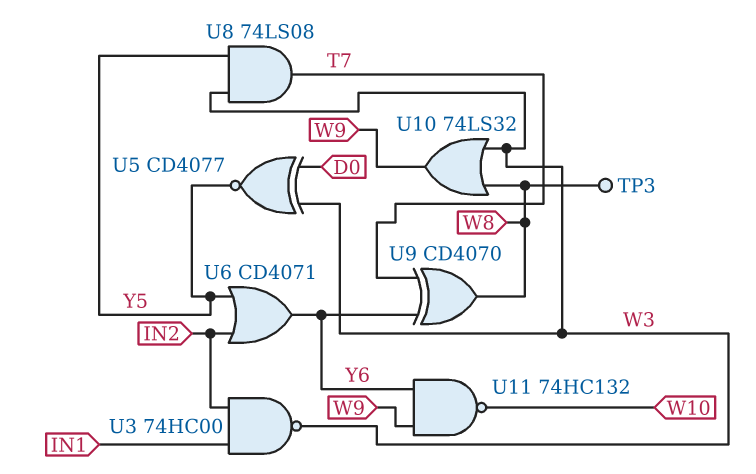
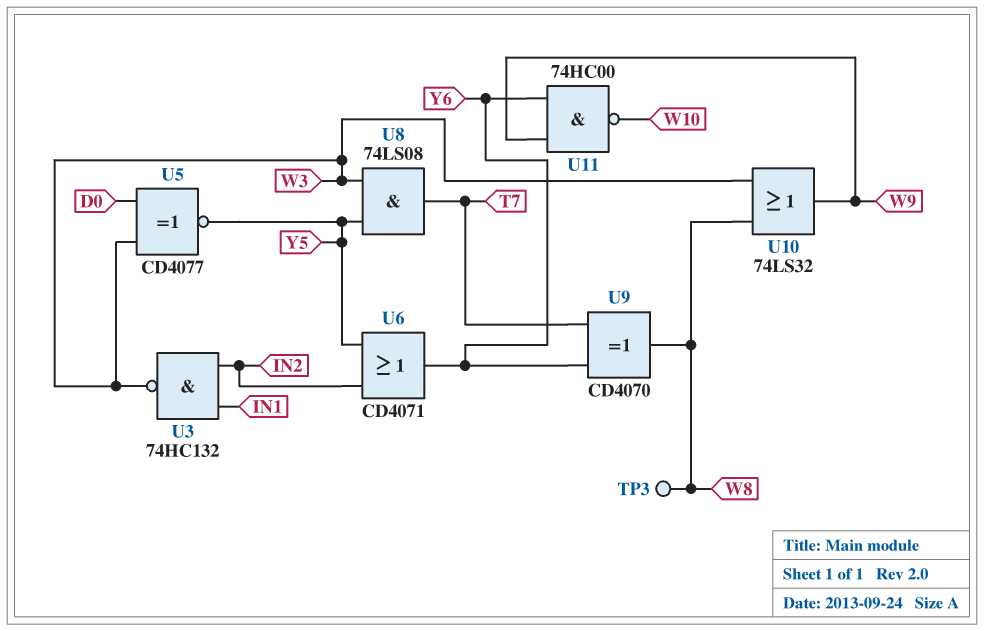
U3: NAND 74HC00 (in IN1, in IN2, out W3) -> NAND 74HC132 (in IN1, in IN2, out W3)
U11: NAND 74HC132 (in W9, in Y6, out W10) -> NAND 74HC00 (in W9, in Y6, out W10)

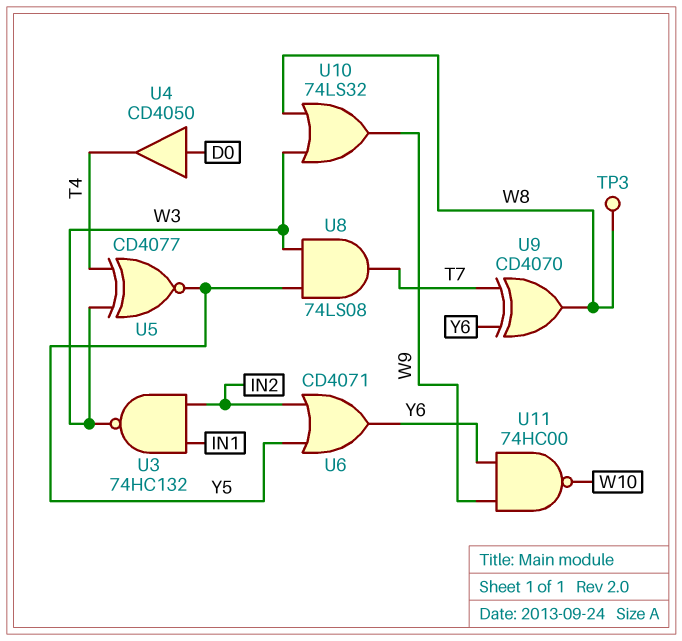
U4: none -> buffer CD4050 (in D0, out T4)
U5: XNOR CD4077 (in D0, in W3, out Y5) -> XNOR CD4077 (in T4, in W3, out Y5)

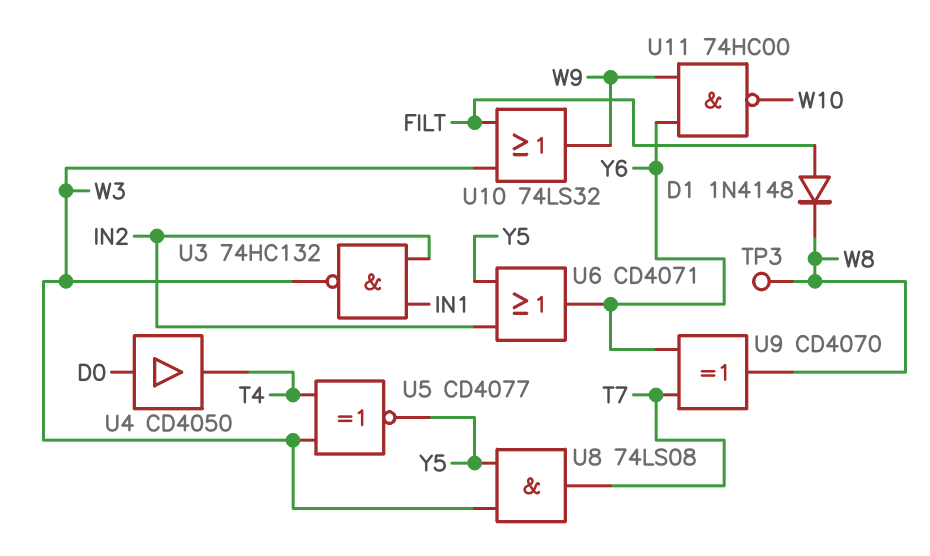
D1: none -> diode 1N4148 (A FILT, K W8)
U10: OR 74LS32 (in W3, in W8, out W9) -> OR 74LS32 (in FILT, in W3, out W9)

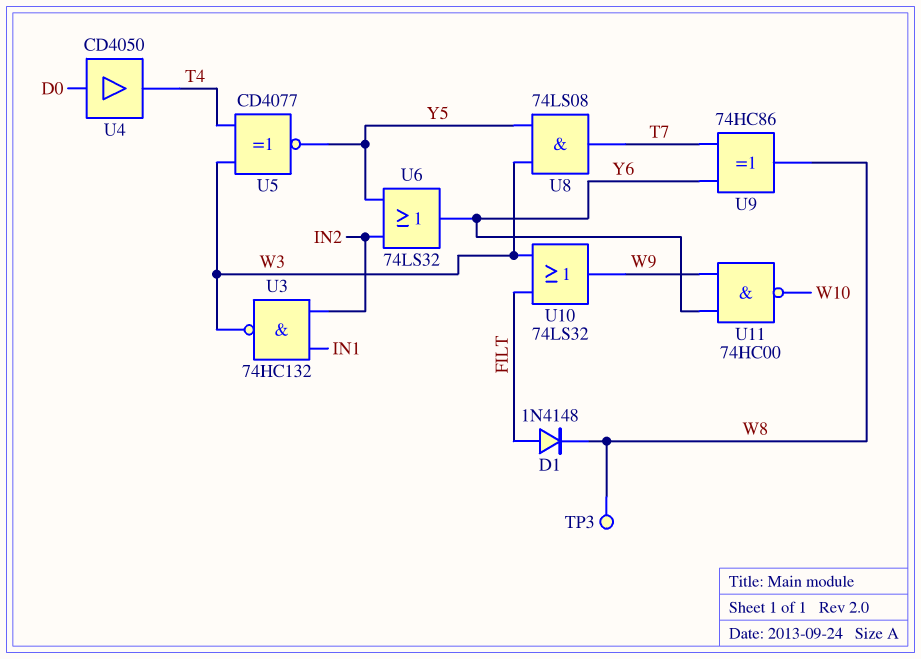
U6: OR CD4071 (in IN2, in Y5, out Y6) -> OR 74LS32 (in IN2, in Y5, out Y6)
U9: XOR CD4070 (in T7, in Y6, out W8) -> XOR 74HC86 (in T7, in Y6, out W8)

